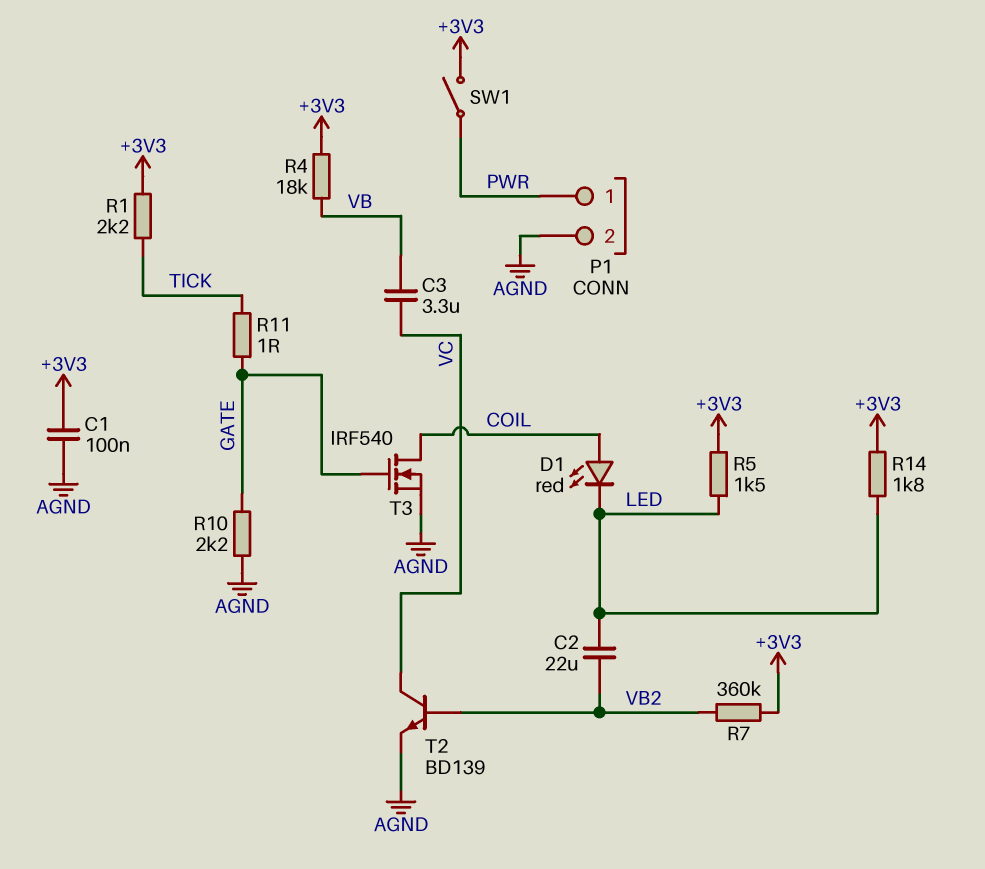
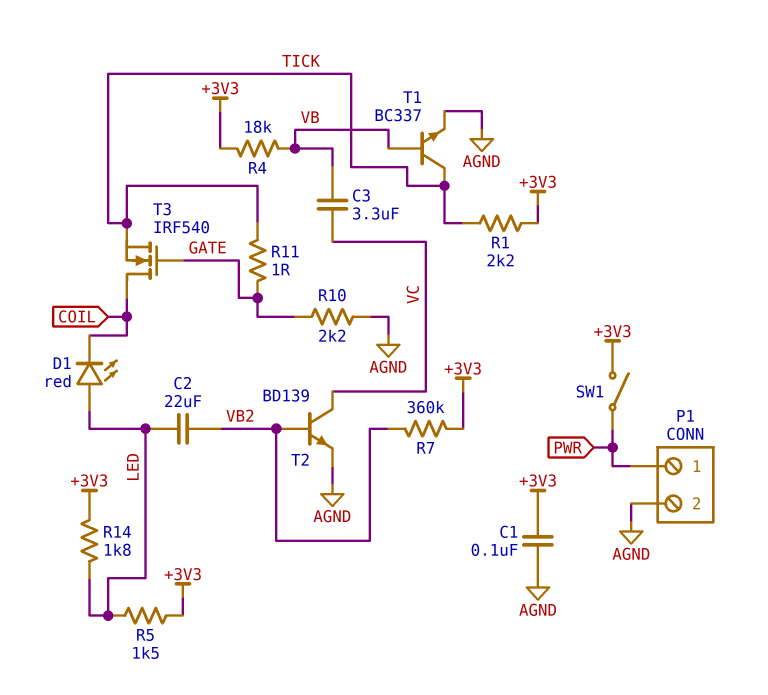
D1: LED red (A COIL, K LED) -> LED red (A LED, K COIL)
T1: none -> NPN BC337 (B VB, C TICK, E AGND)
T3: NMOS IRF540 (G GATE, D COIL, S AGND) -> NMOS IRF540 (G GATE, D COIL, S TICK)

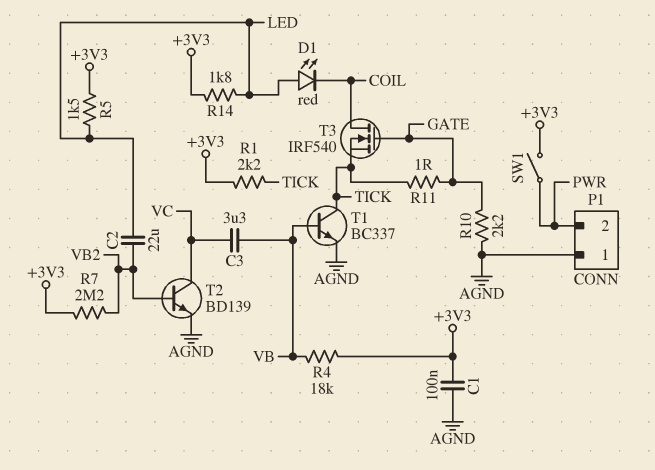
P1 pin 1: PWR -> AGND
P1 pin 2: AGND -> PWR
R7: 360k (+3V3, VB2) -> 2.2M (+3V3, VB2)

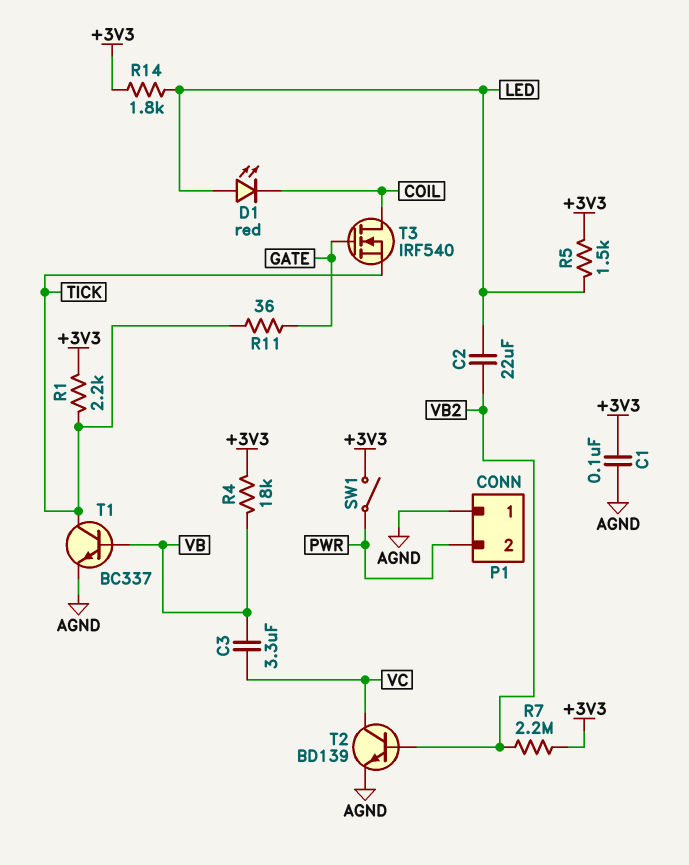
R10: 2.2k (AGND, GATE) -> none
R11: 1 (GATE, TICK) -> 36 (GATE, TICK)

